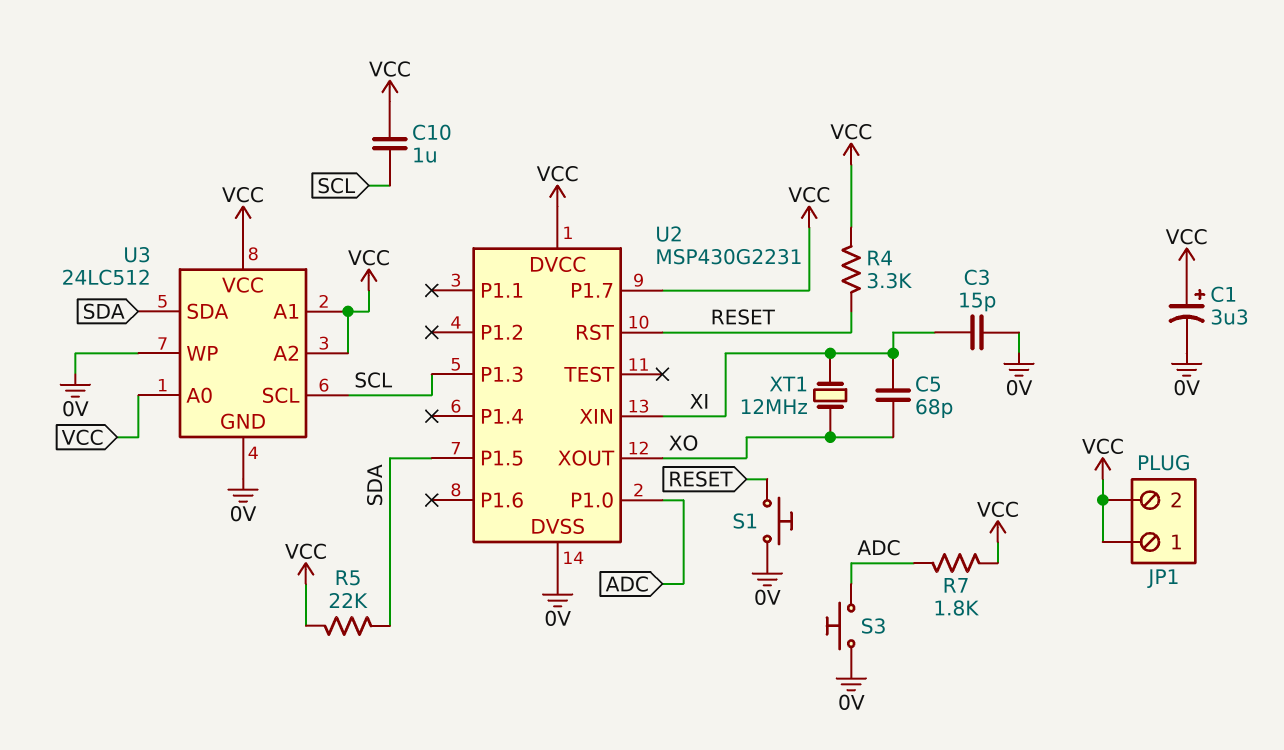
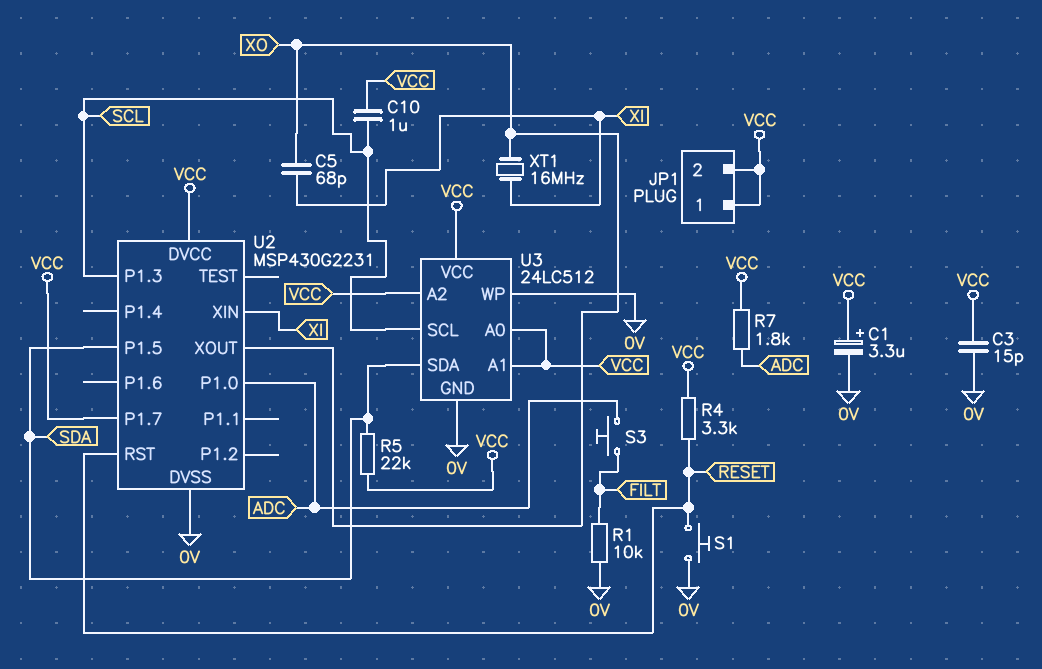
C3: 15pF (0V, XI) -> 15pF (0V, VCC)
R1: none -> 10k (0V, FILT)
S3: button (0V, ADC) -> button (ADC, FILT)
XT1: 12MHz (XI, XO) -> 16MHz (XI, XO)

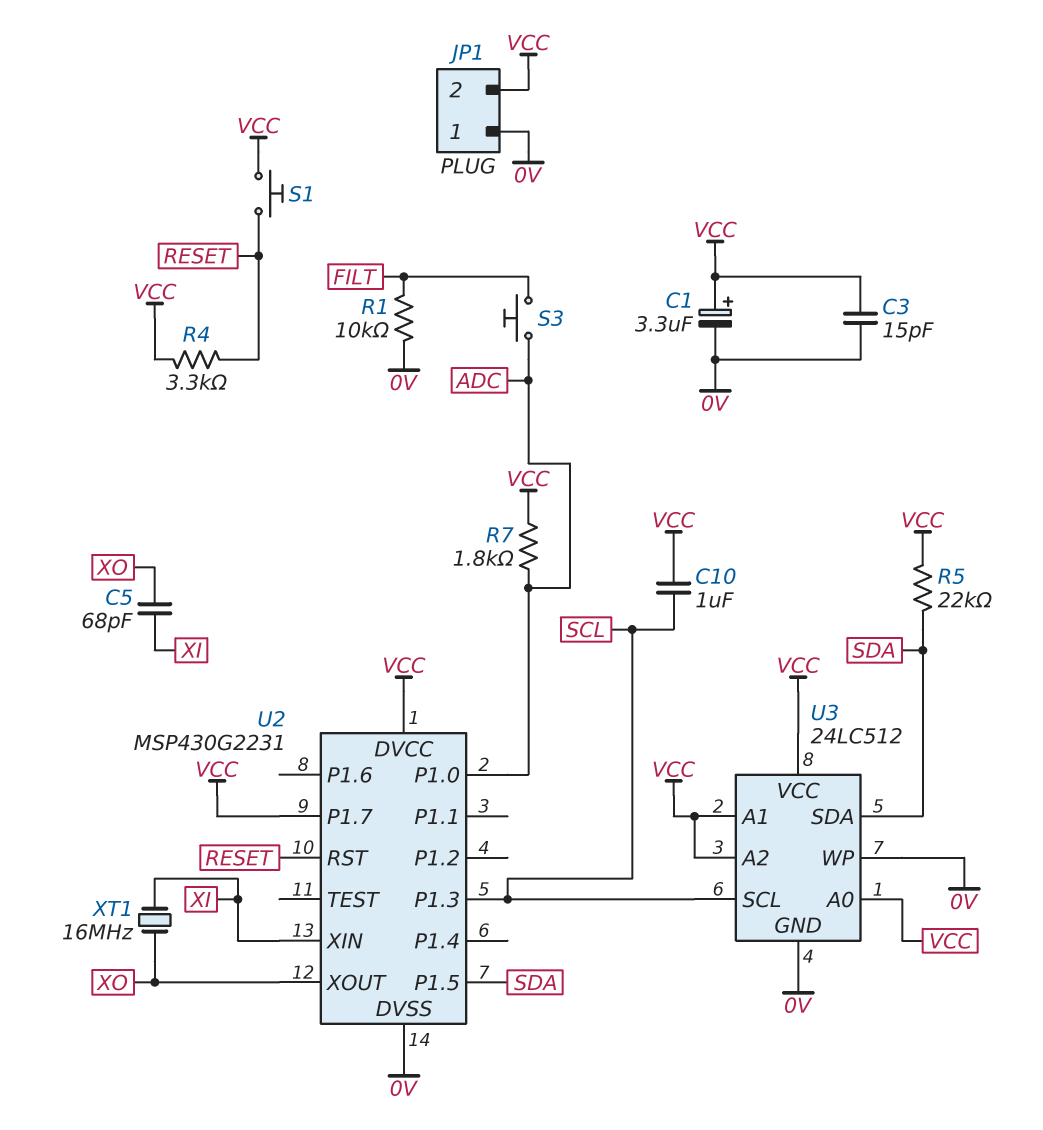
JP1 pin 1: VCC -> 0V
S1: button (0V, RESET) -> button (RESET, VCC)

